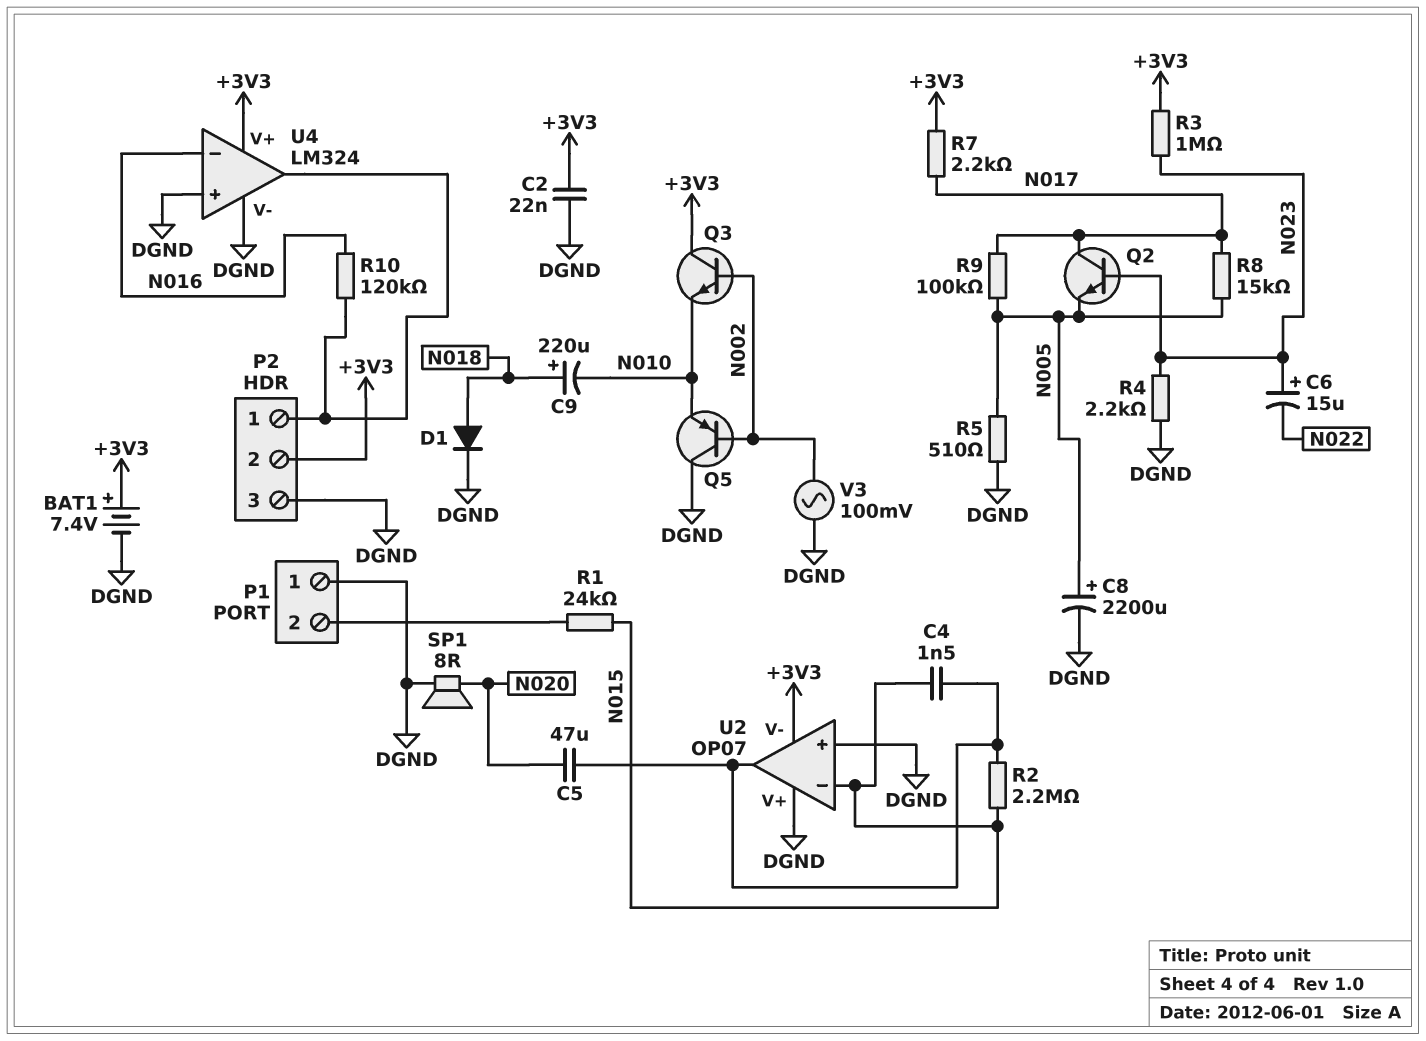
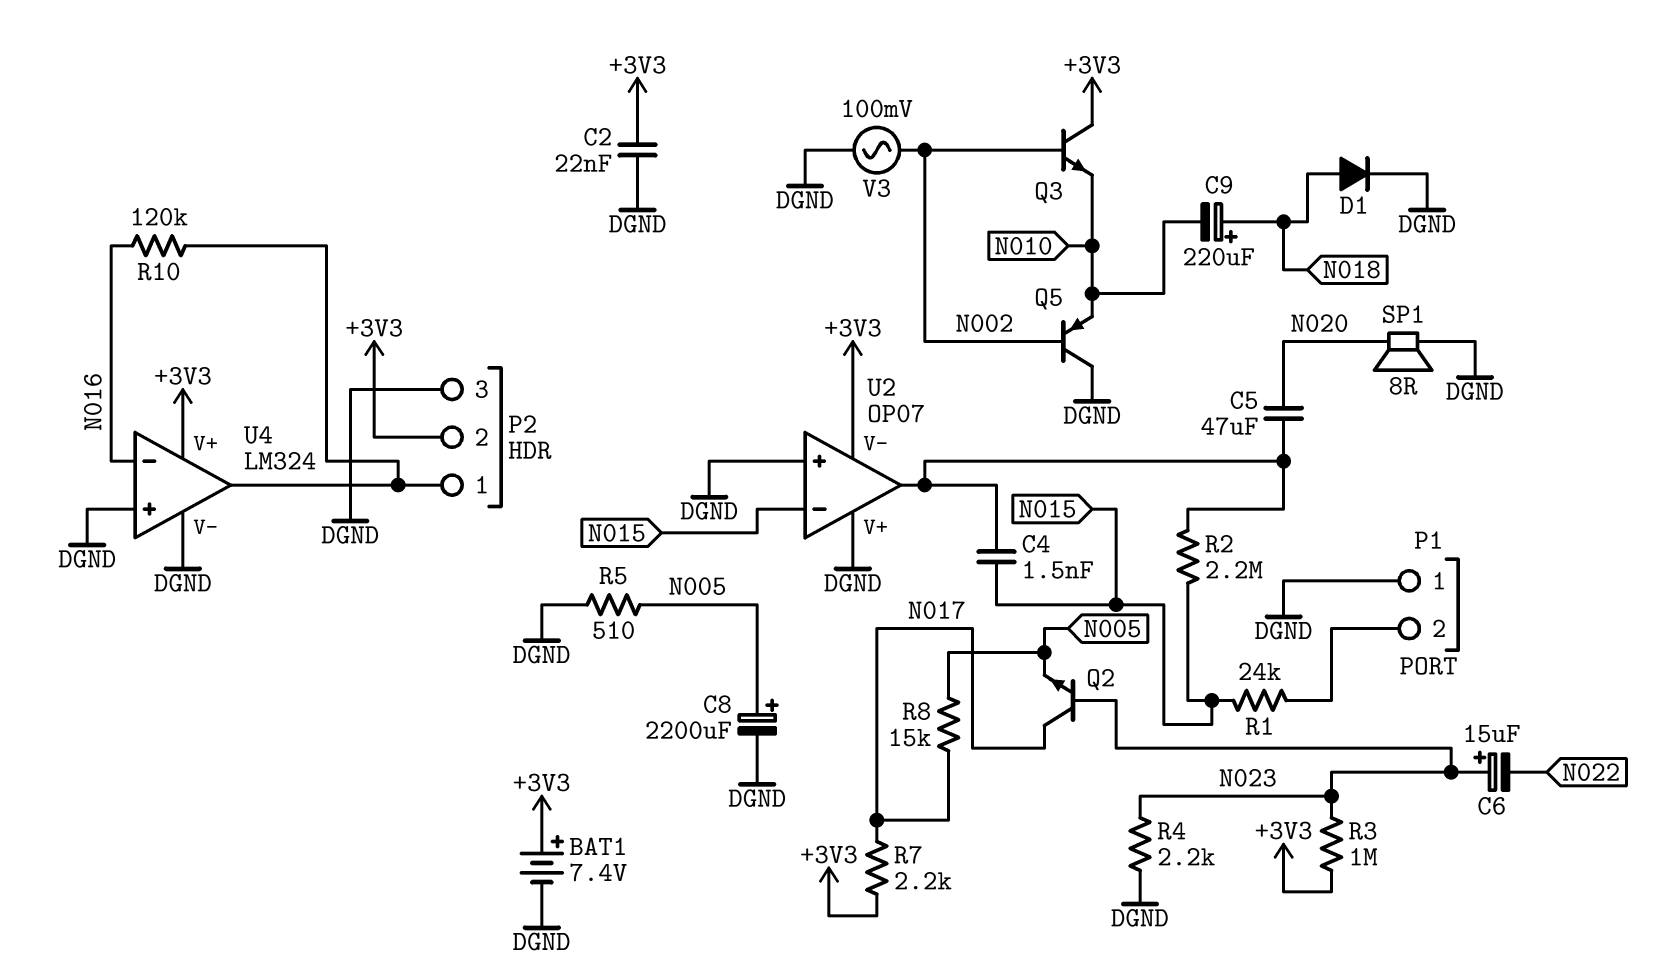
R9: 100k (N005, N017) -> none

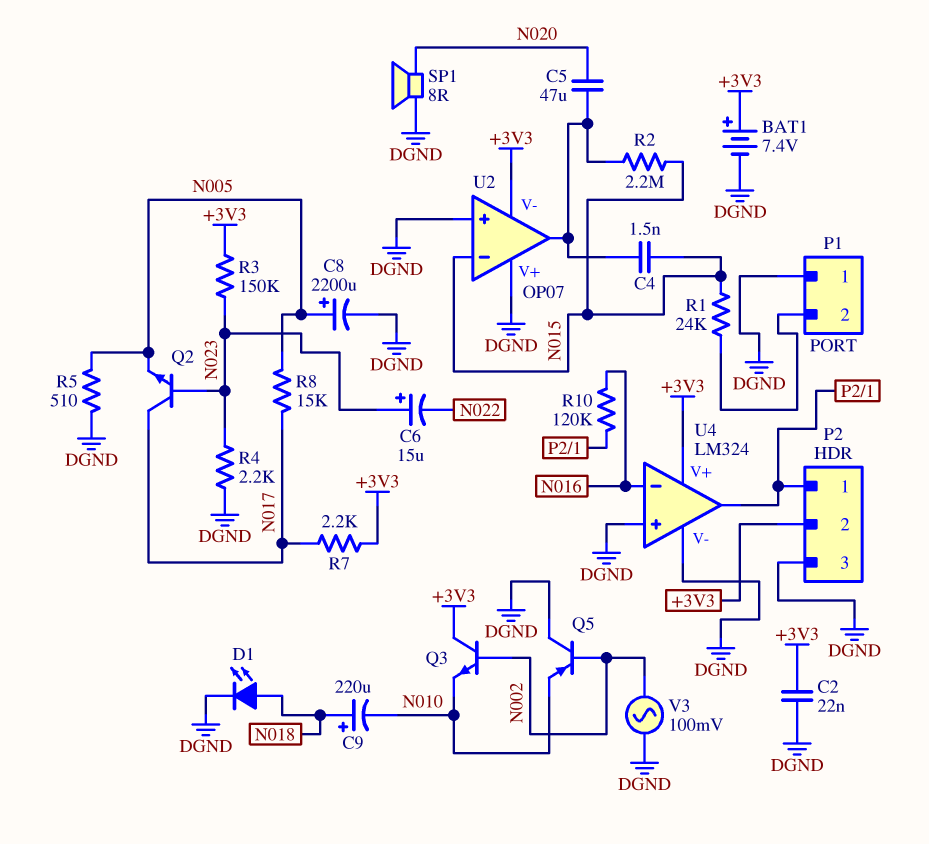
D1: diode (A N018, K DGND) -> LED (A N018, K DGND)
R3: 1M (+3V3, N023) -> 150k (+3V3, N023)

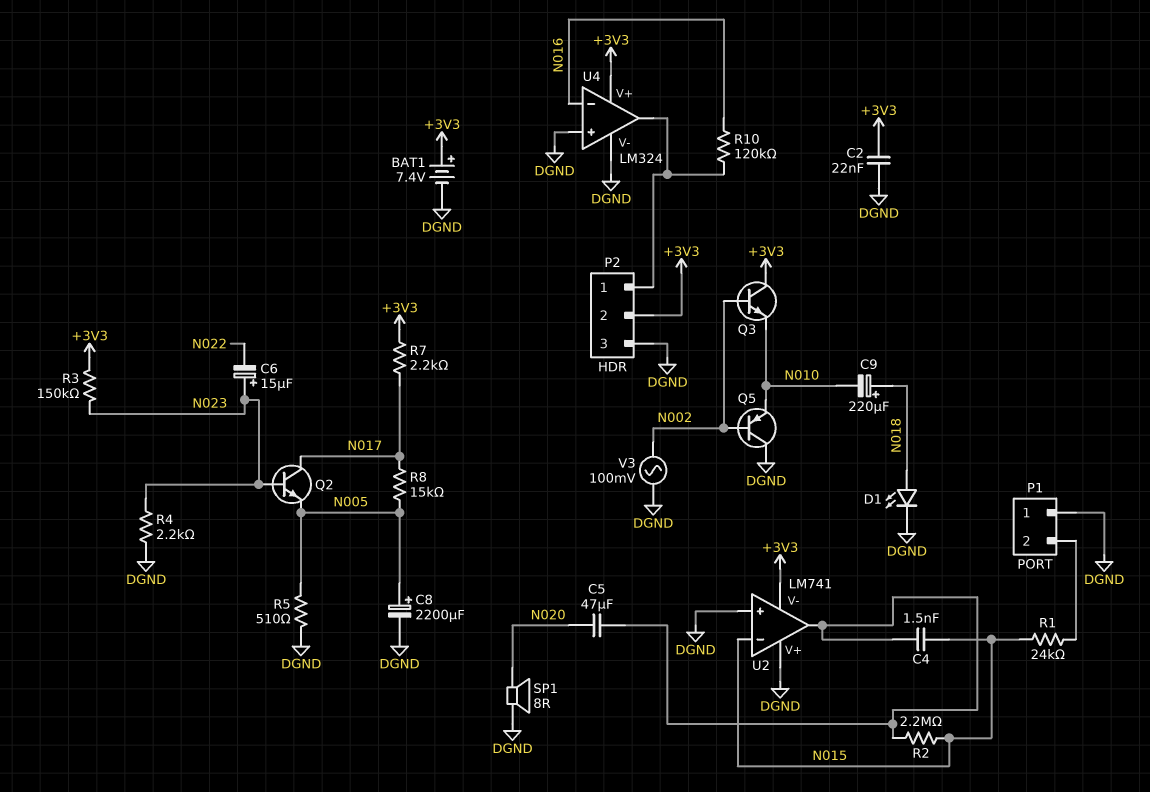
U2: OP07 -> LM741

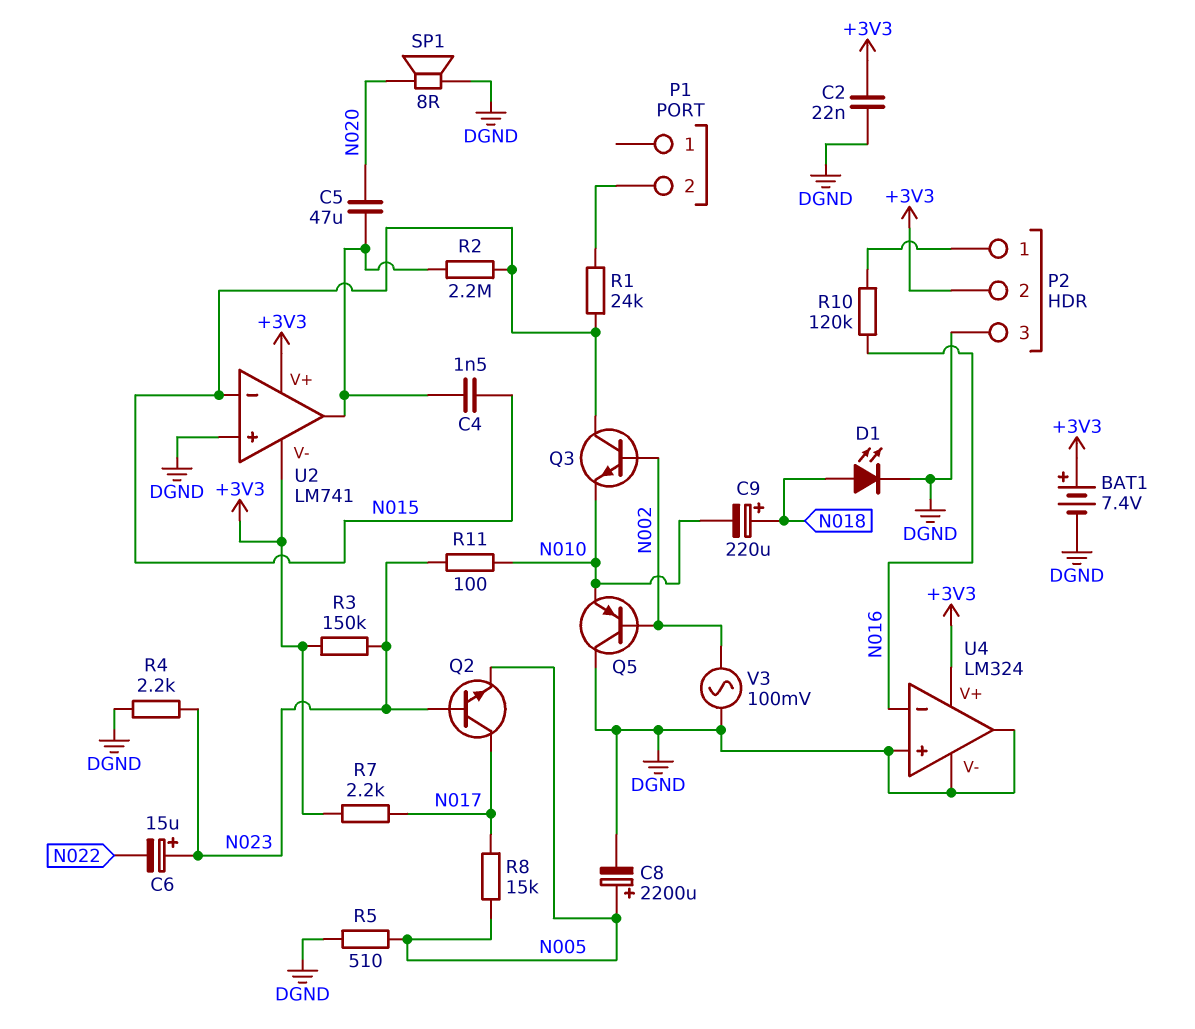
P1 pin 1: DGND -> none
Q3: NPN (B N002, C +3V3, E N010) -> NPN (B N002, C N015, E N010)
R11: none -> 100 (N010, N023)
U2 pin V+: DGND -> +3V3
U4 pin out: P2/1 -> DGND

